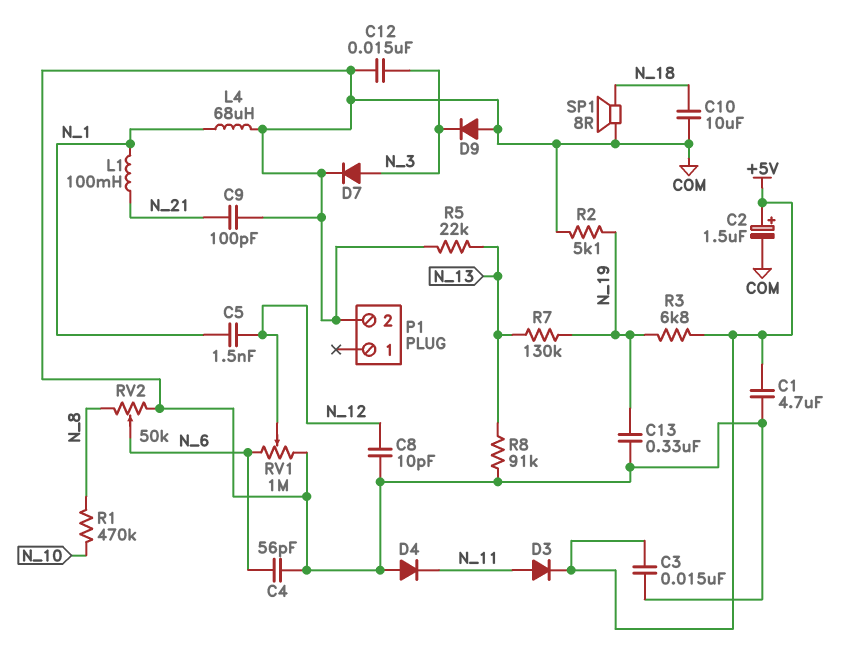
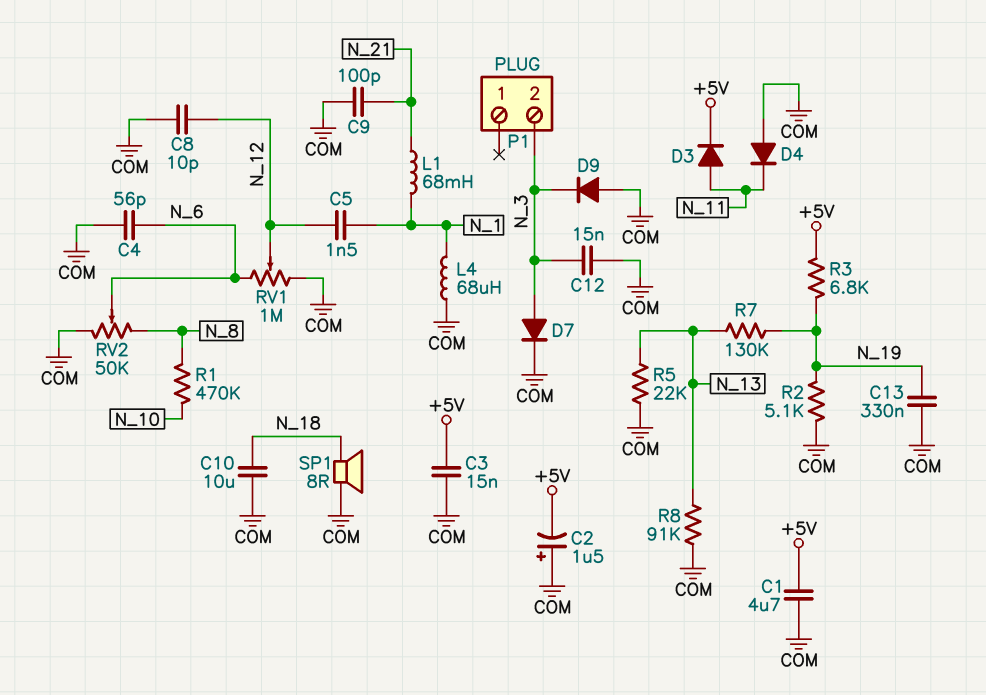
C2: 1.5uF (plus +5V, minus COM) -> 1.5uF (plus COM, minus +5V)
L1: 100mH (N_1, N_21) -> 68mH (N_1, N_21)
P1 pin 2: COM -> N_3

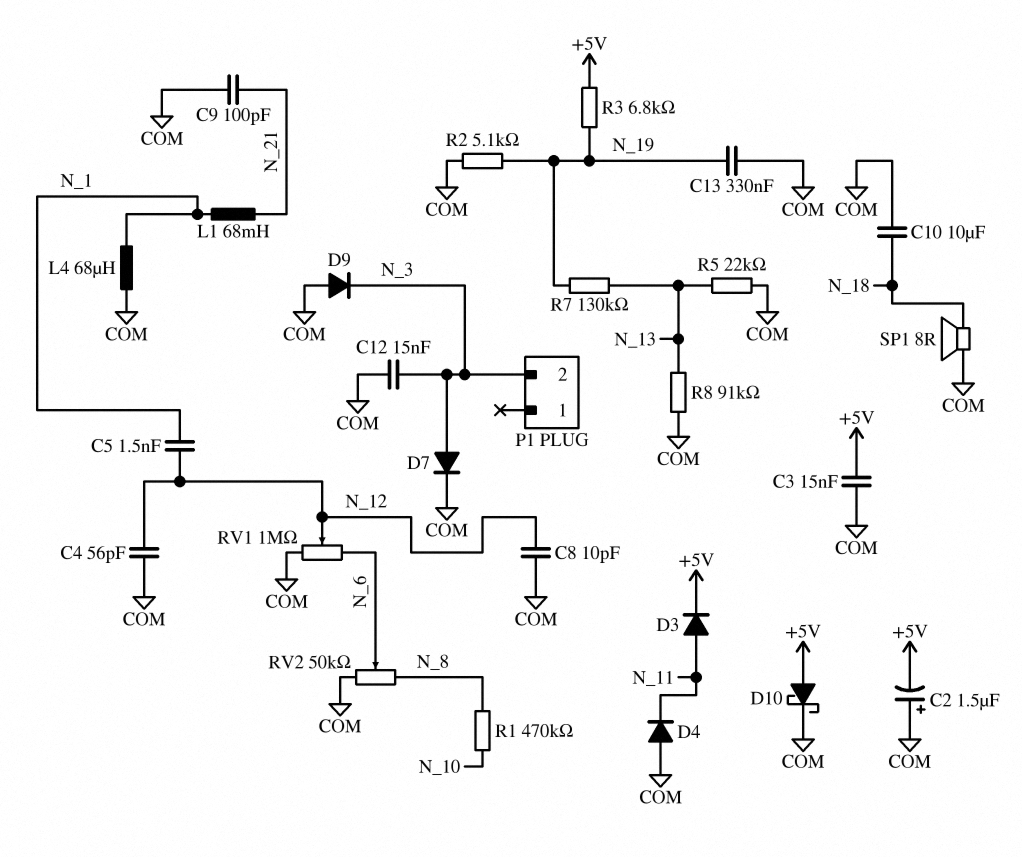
C1: 4.7uF (+5V, COM) -> none
C4: 56pF (COM, N_6) -> 56pF (COM, N_12)
D10: none -> schottky (A +5V, K COM)

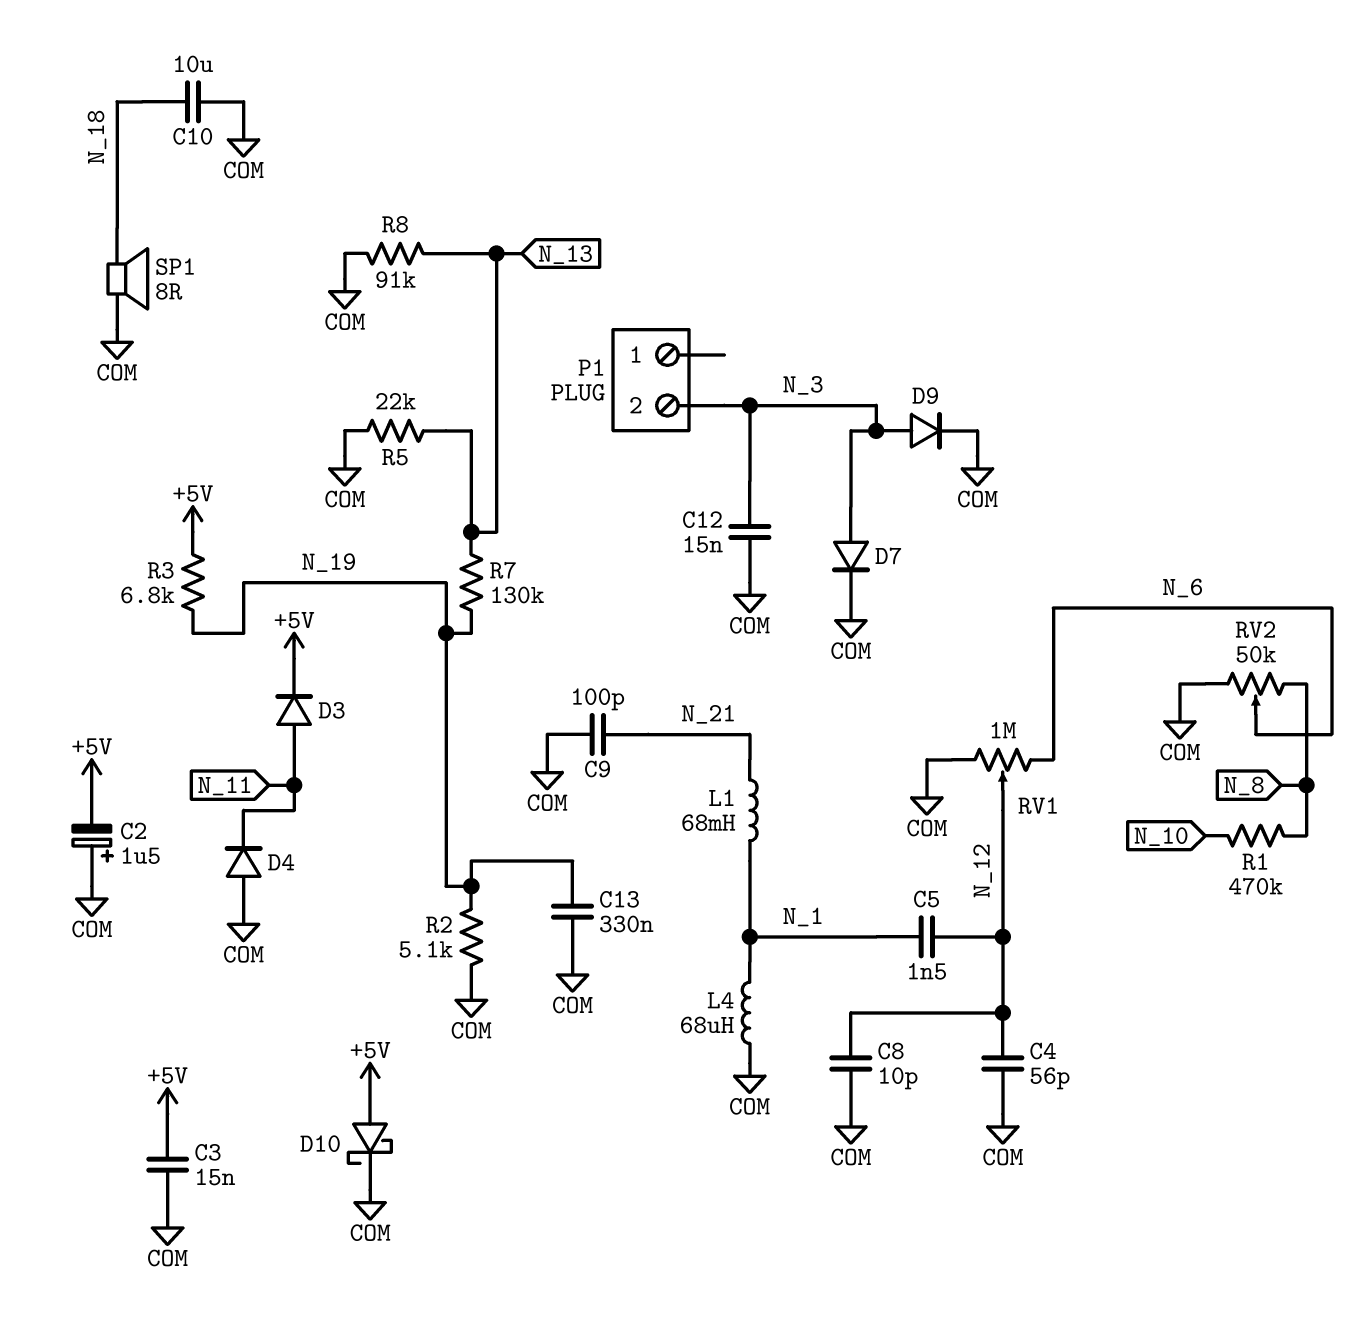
D9: diode (A COM, K N_3) -> diode (A N_3, K COM)

